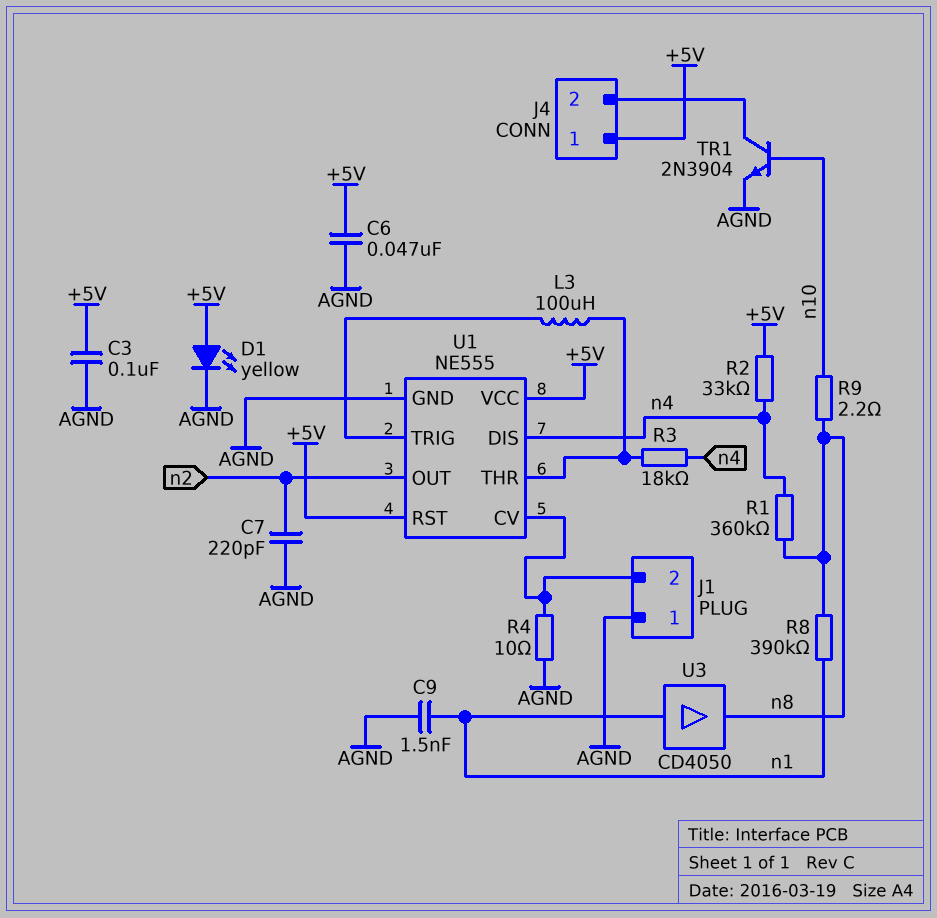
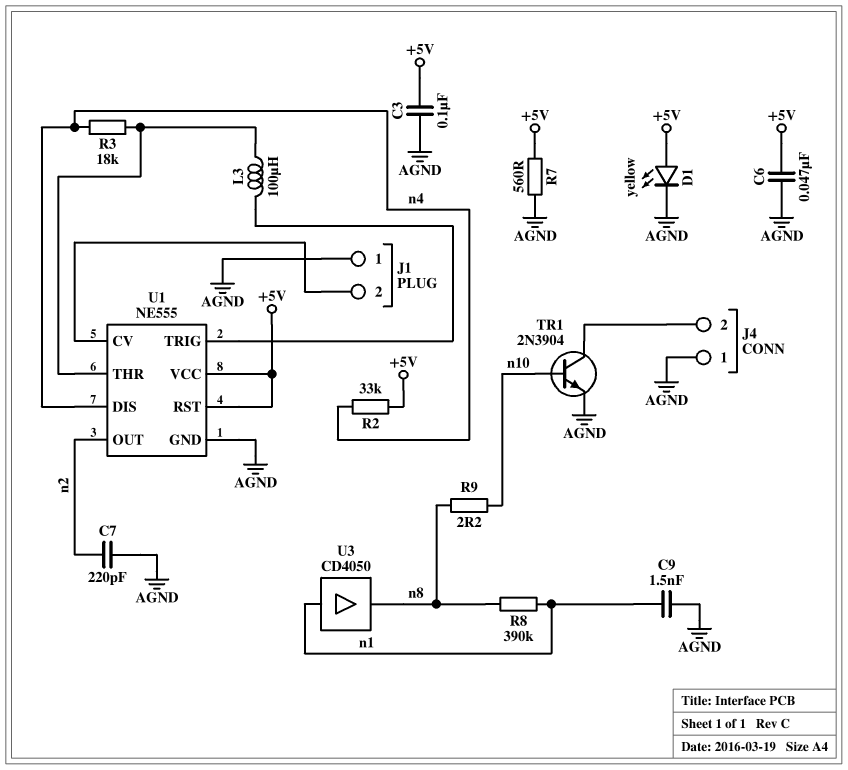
J4 pin 1: +5V -> AGND
R1: 360k (n4, n8) -> none
R4: 10 (AGND, J1/2) -> none
R7: none -> 560 (+5V, AGND)

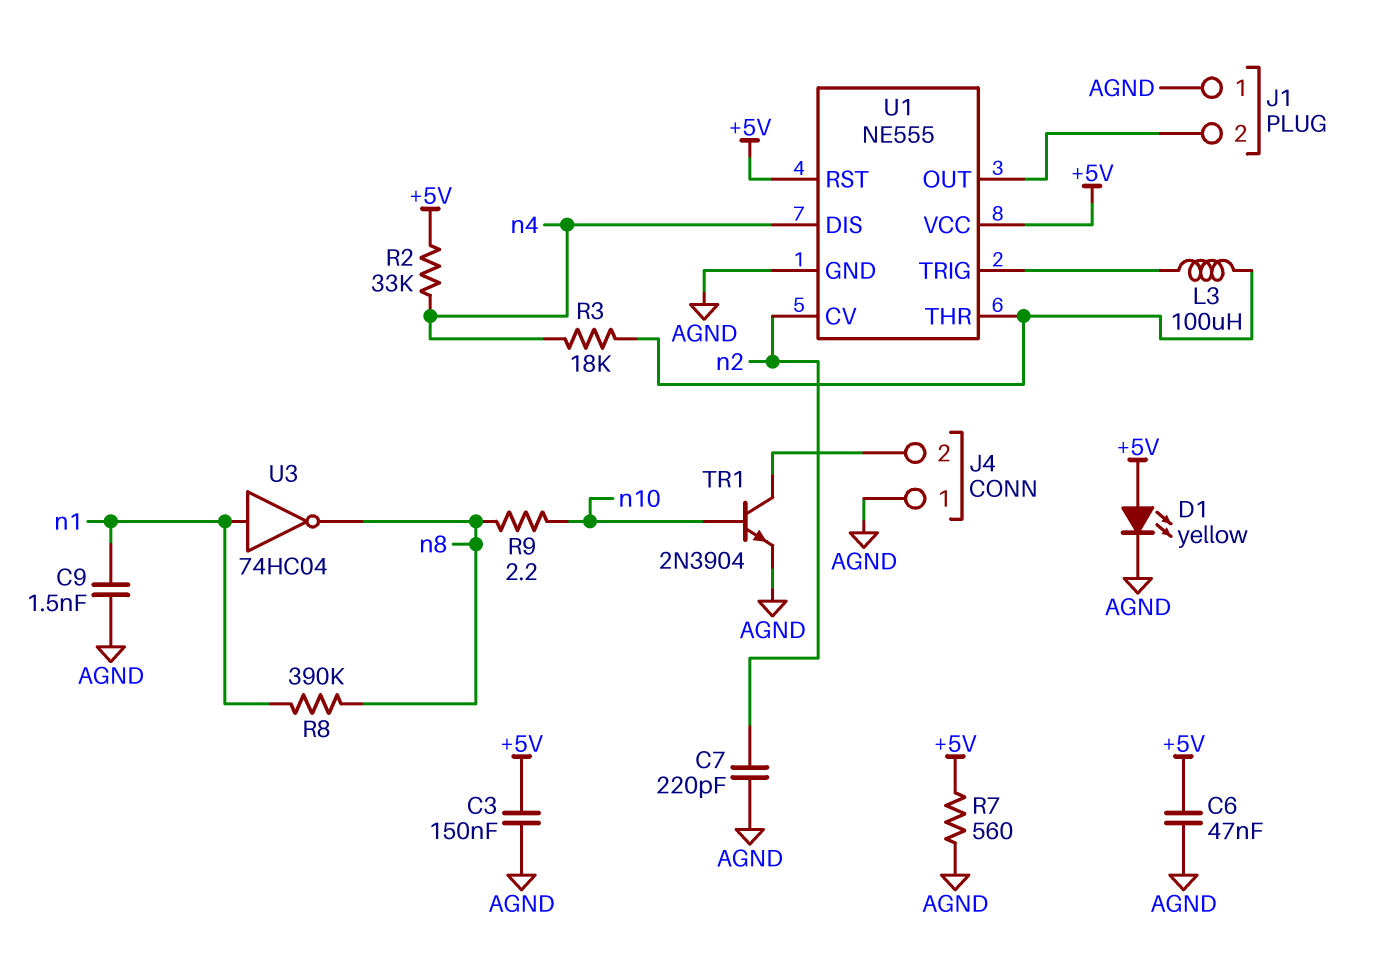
C3: 100nF (+5V, AGND) -> 150nF (+5V, AGND)
U1 pin CV: J1/2 -> n2
U1 pin OUT: n2 -> J1/2
U3: buffer CD4050 (in n1, out n8) -> NOT 74HC04 (in n1, out n8)

